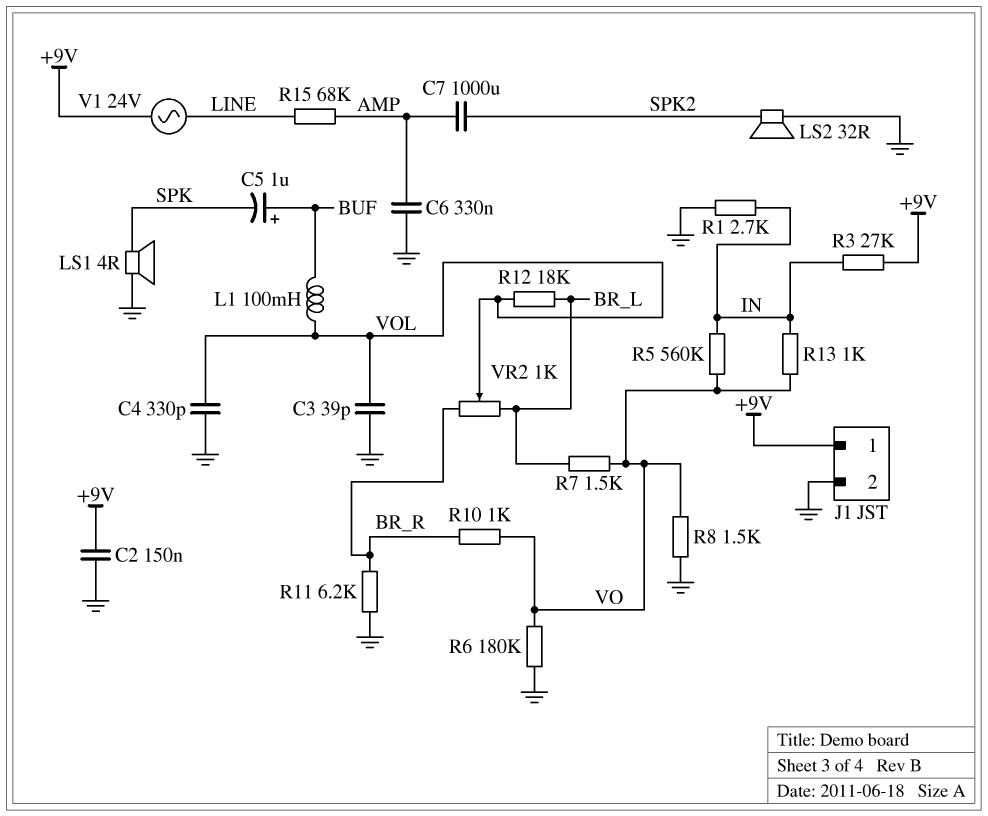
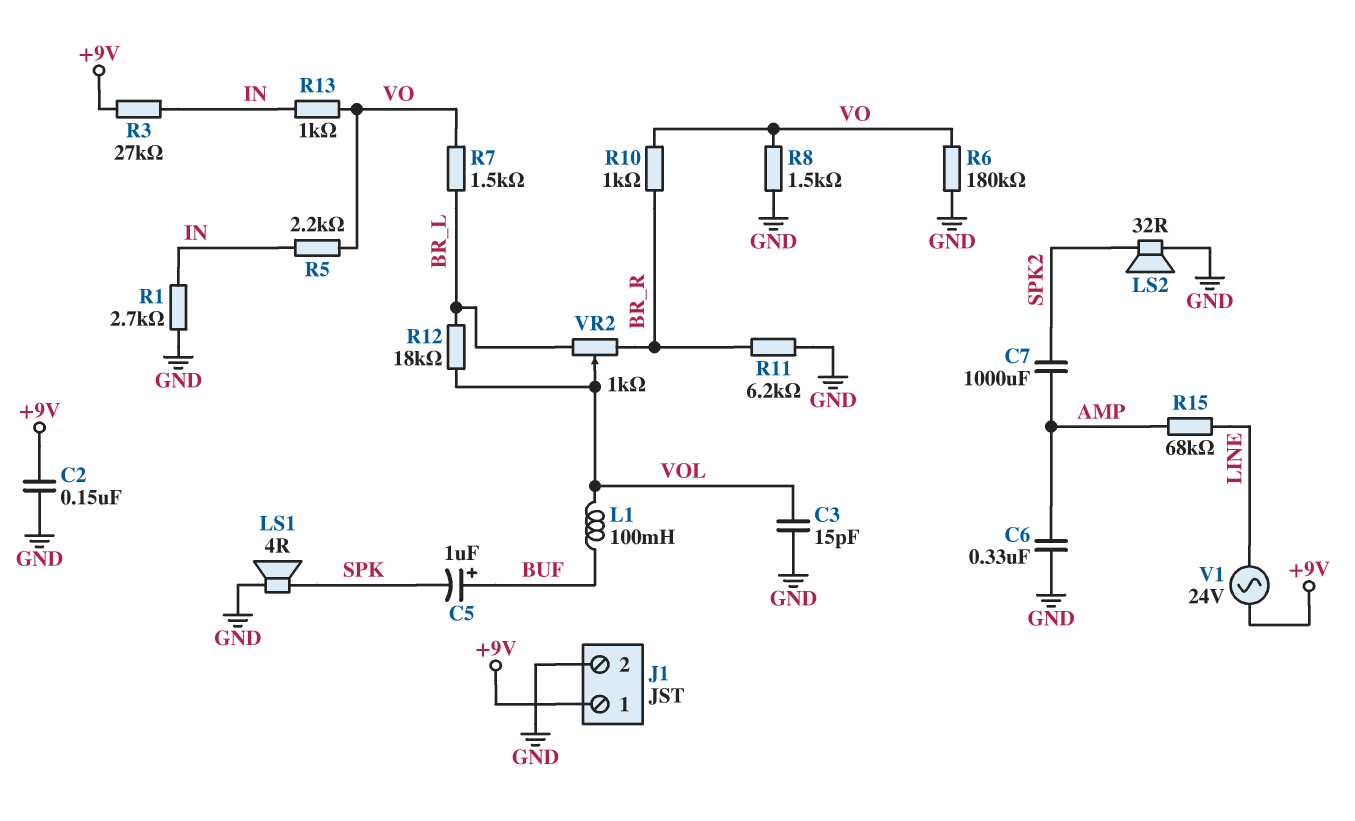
C3: 39pF (GND, VOL) -> 15pF (GND, VOL)
C4: 330pF (GND, VOL) -> none
R5: 560k (IN, VO) -> 2.2k (IN, VO)

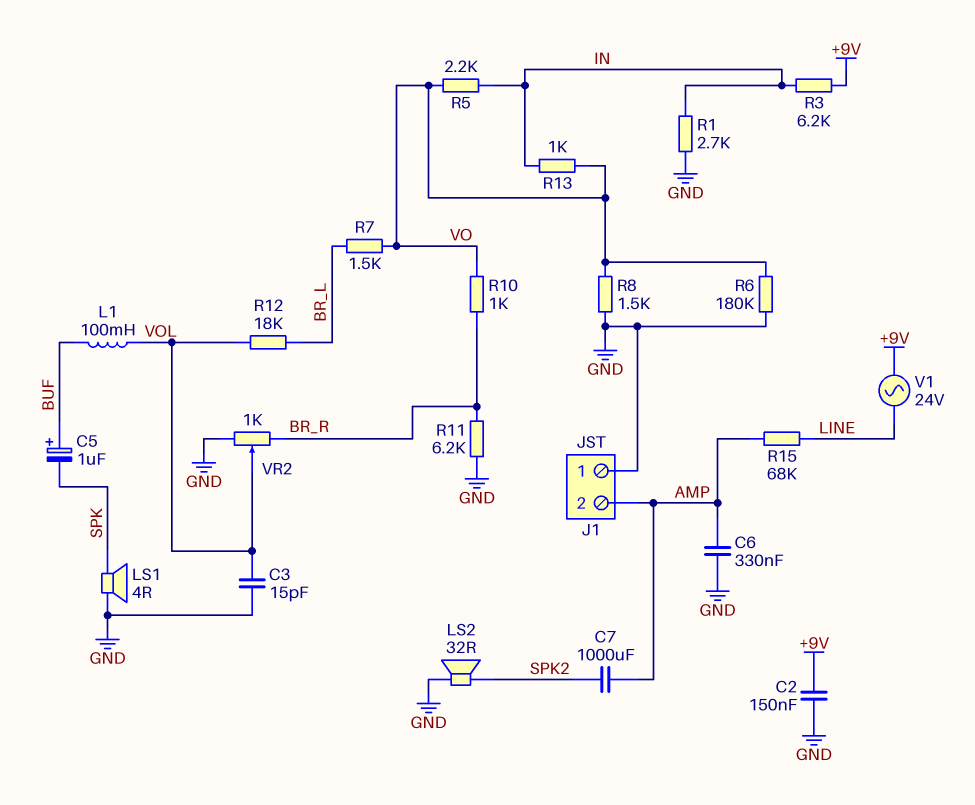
J1 pin 1: +9V -> GND
J1 pin 2: GND -> AMP
R3: 27k (+9V, IN) -> 6.2k (+9V, IN)
VR2: 1k (BR_L, BR_R, wiper VOL) -> 1k (BR_R, GND, wiper VOL)

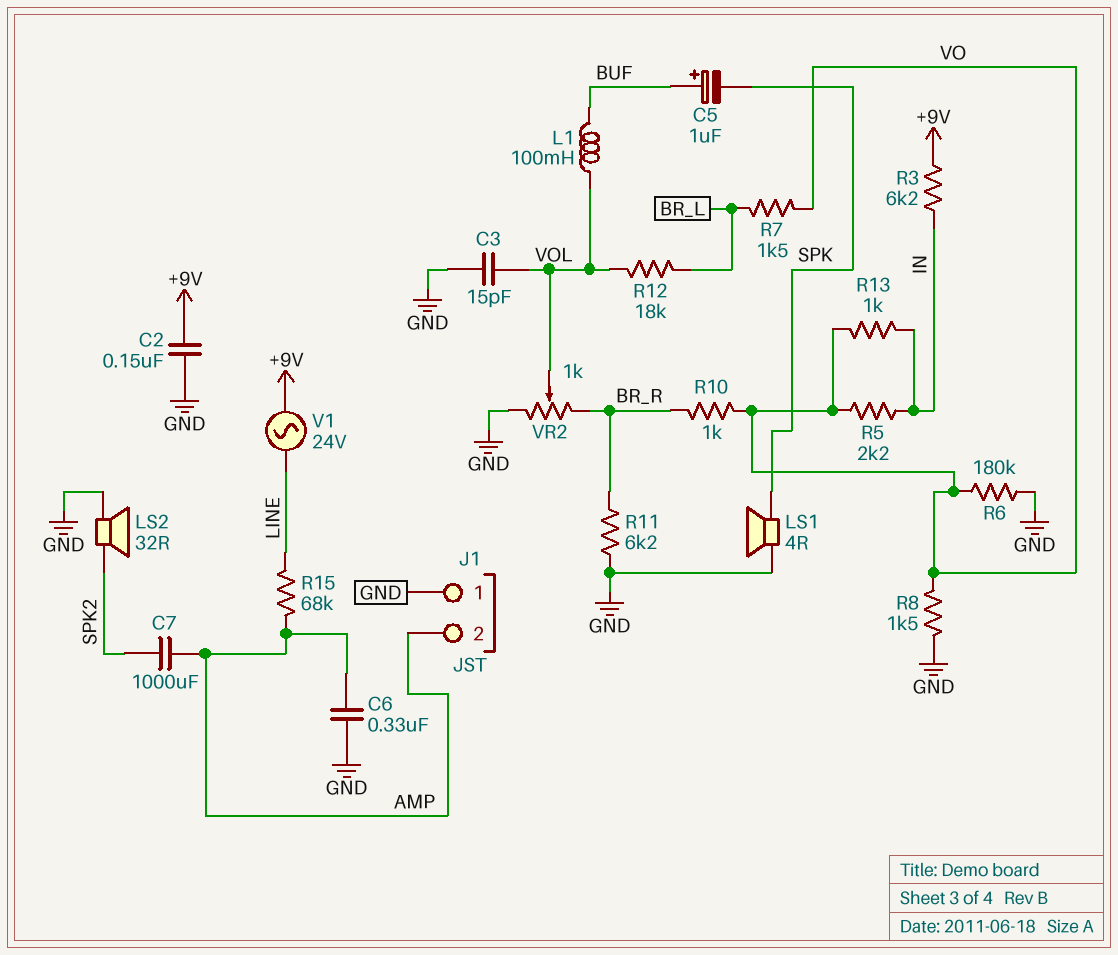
R1: 2.7k (GND, IN) -> none

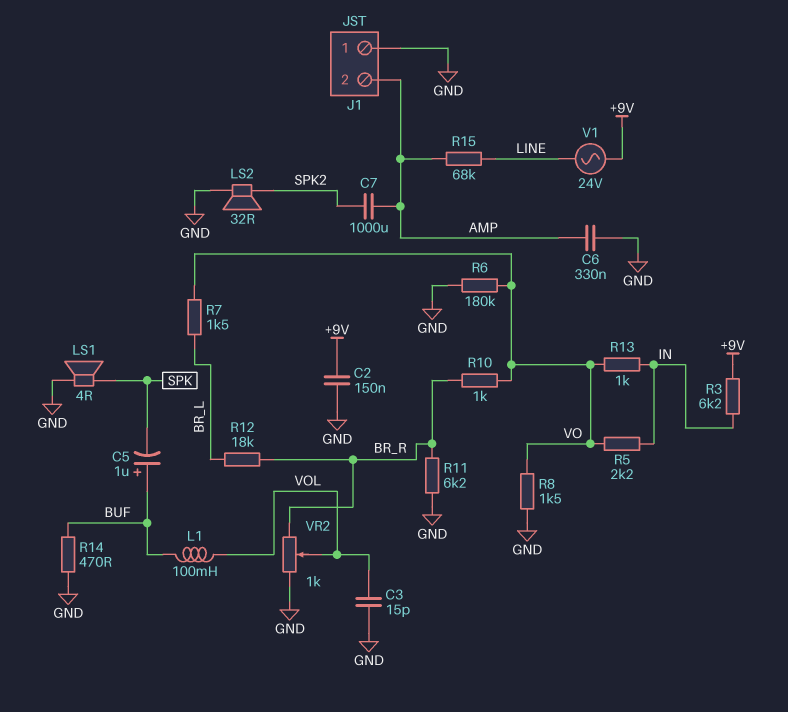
R12: 18k (BR_L, VOL) -> 18k (BR_L, BR_R)
R14: none -> 470 (BUF, GND)

